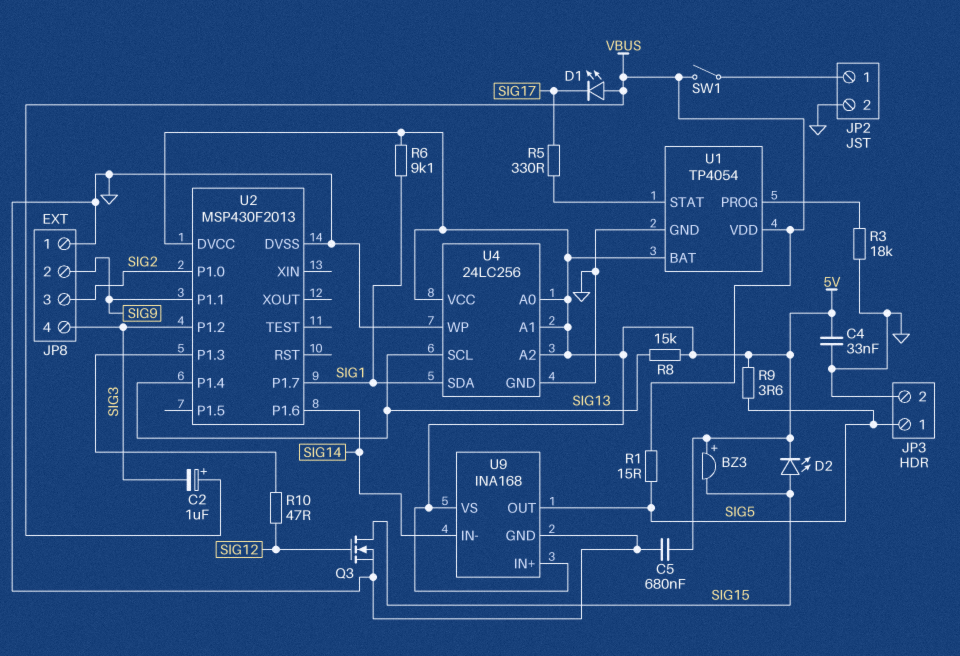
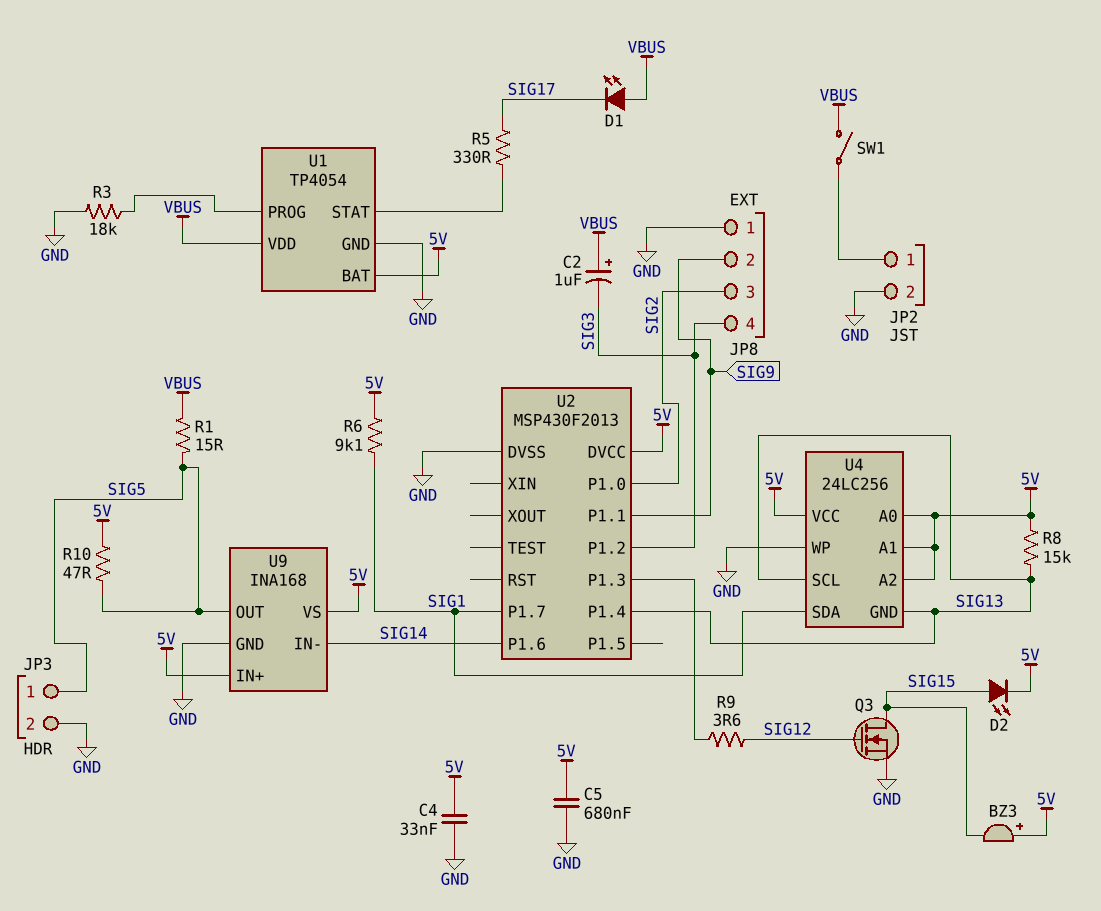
R9: 3.6 (5V, SIG5) -> 3.6 (SIG12, U2/P1.3)
R10: 47 (SIG12, U2/P1.3) -> 47 (5V, SIG5)
U4 pin GND: GND -> SIG13

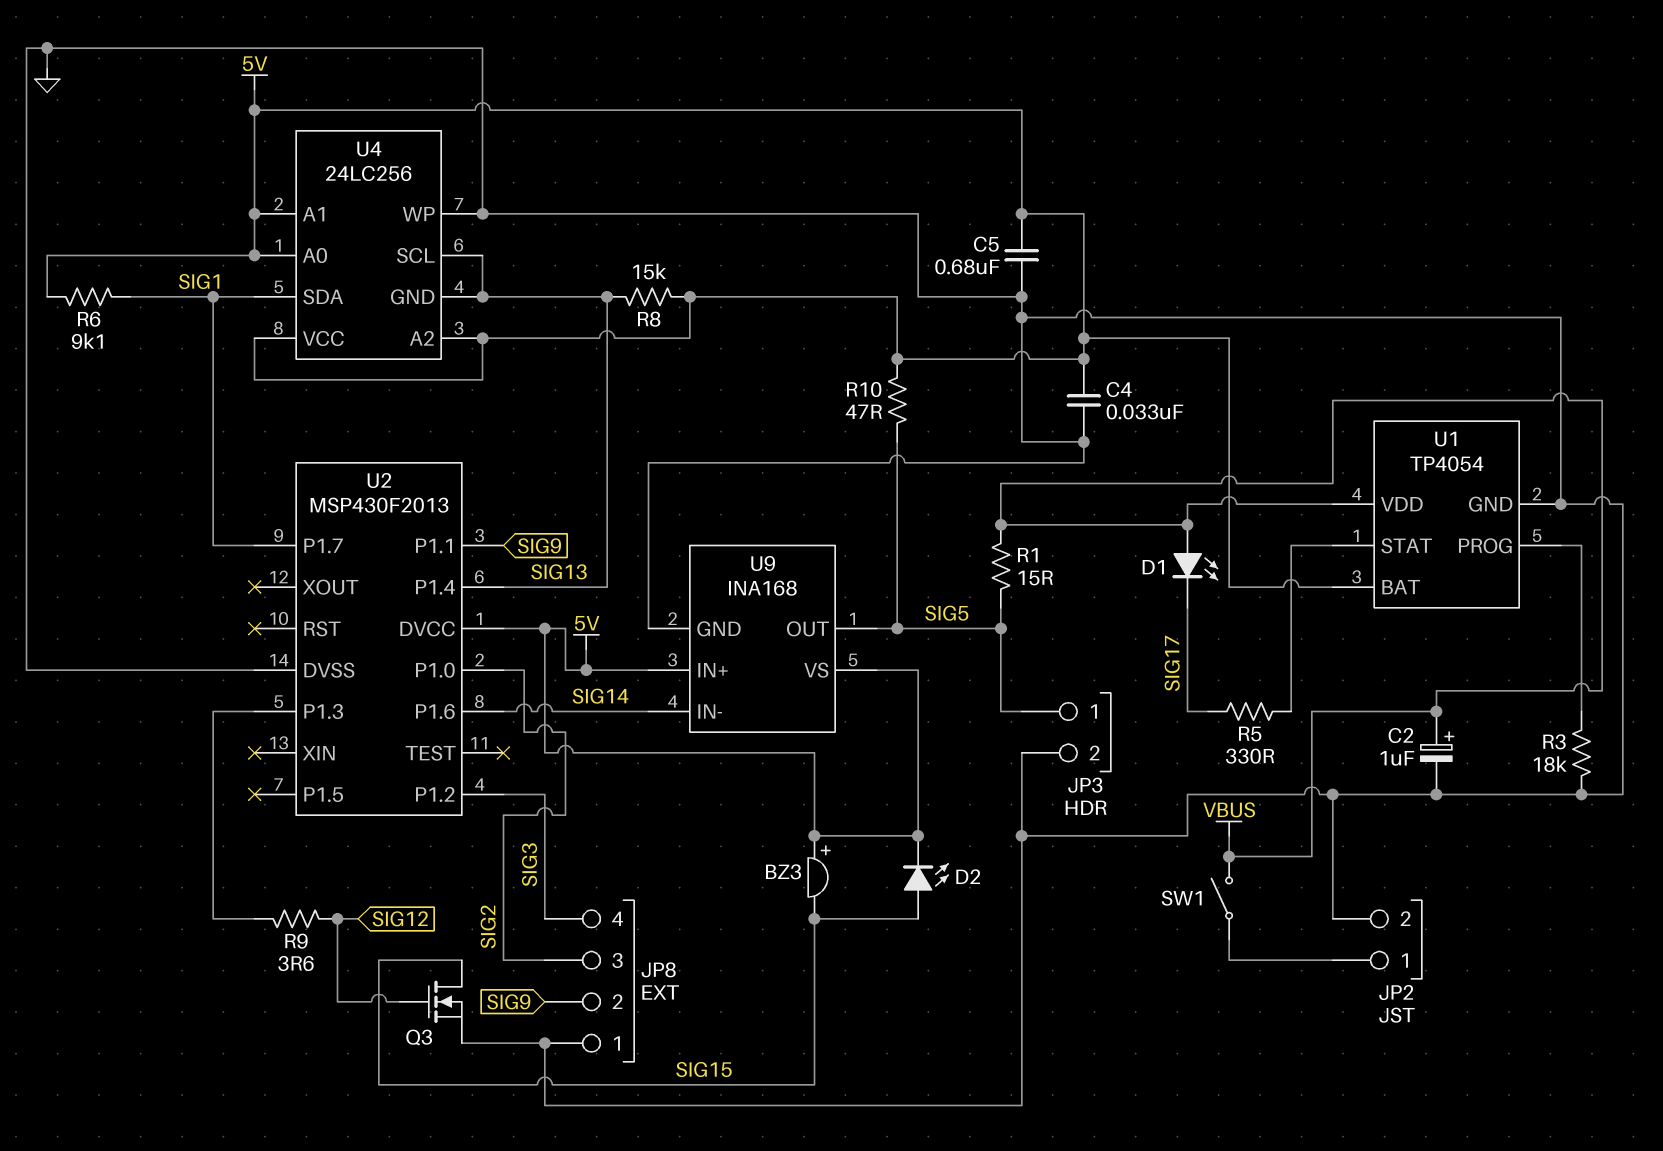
C2: 1uF (plus VBUS, minus SIG3) -> 1uF (plus VBUS, minus GND)

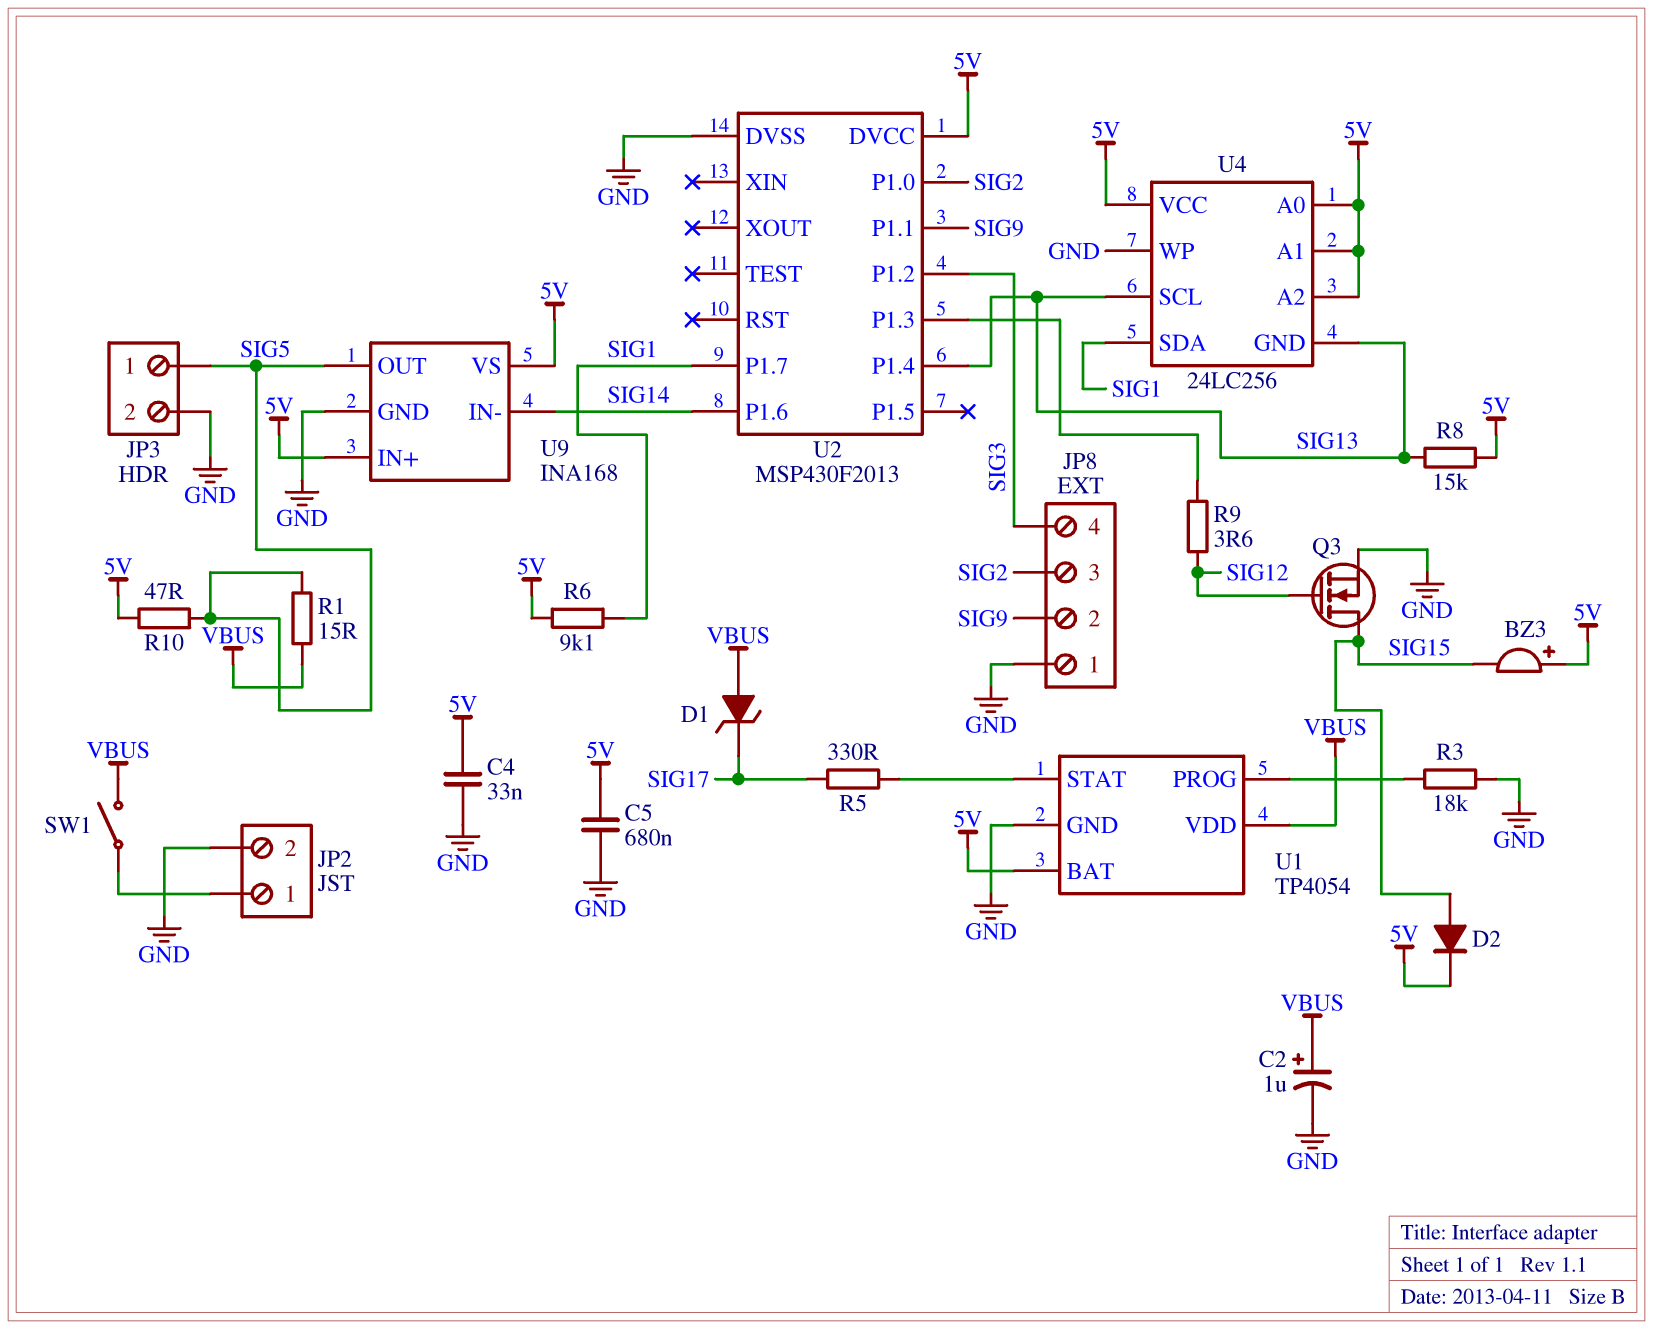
D1: LED (A VBUS, K SIG17) -> zener (A VBUS, K SIG17)
D2: LED (A SIG15, K 5V) -> diode (A SIG15, K 5V)

